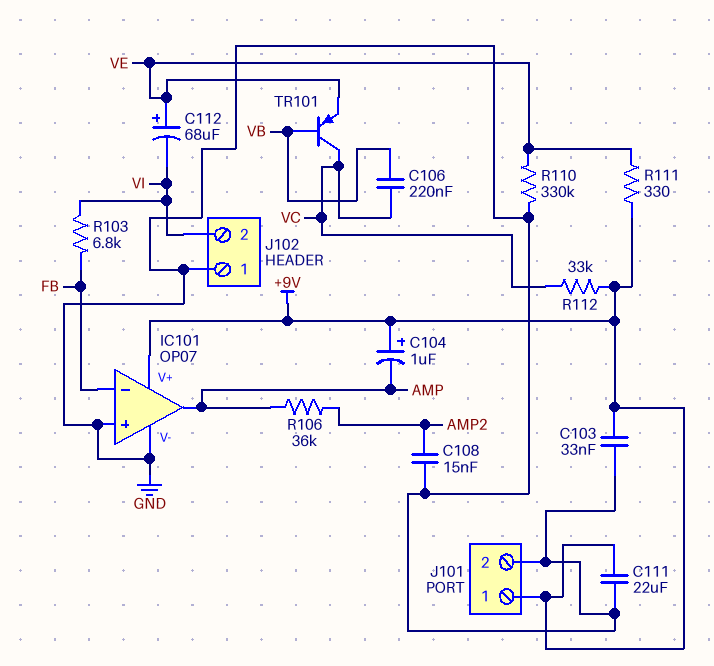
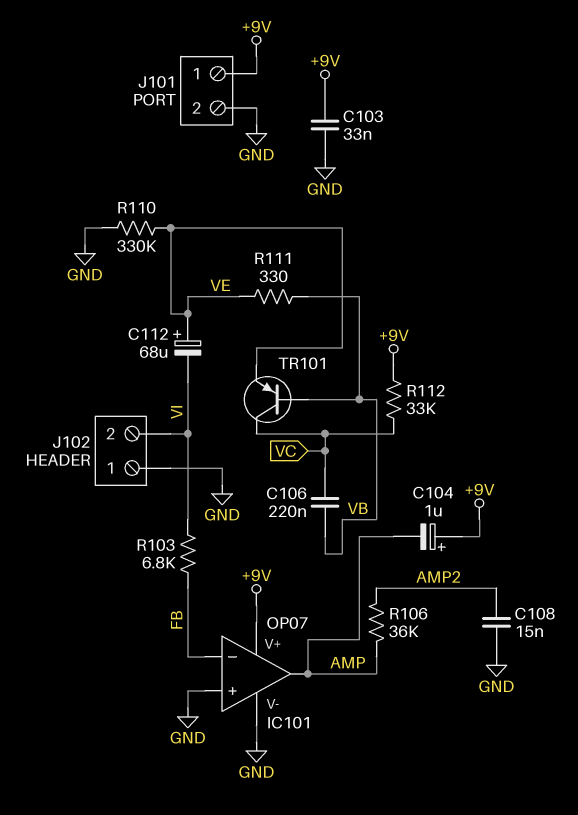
C111: 22uF (+9V, GND) -> none
R111: 330 (+9V, VE) -> 330 (VB, VE)

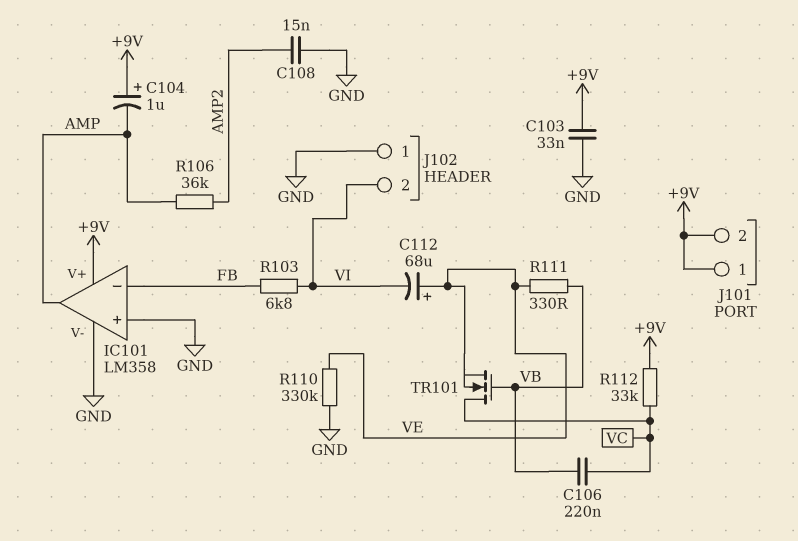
IC101: OP07 -> LM358
J101 pin 2: GND -> +9V
TR101: PNP (B VB, C VC, E VE) -> NMOS (G VB, D VC, S VE)

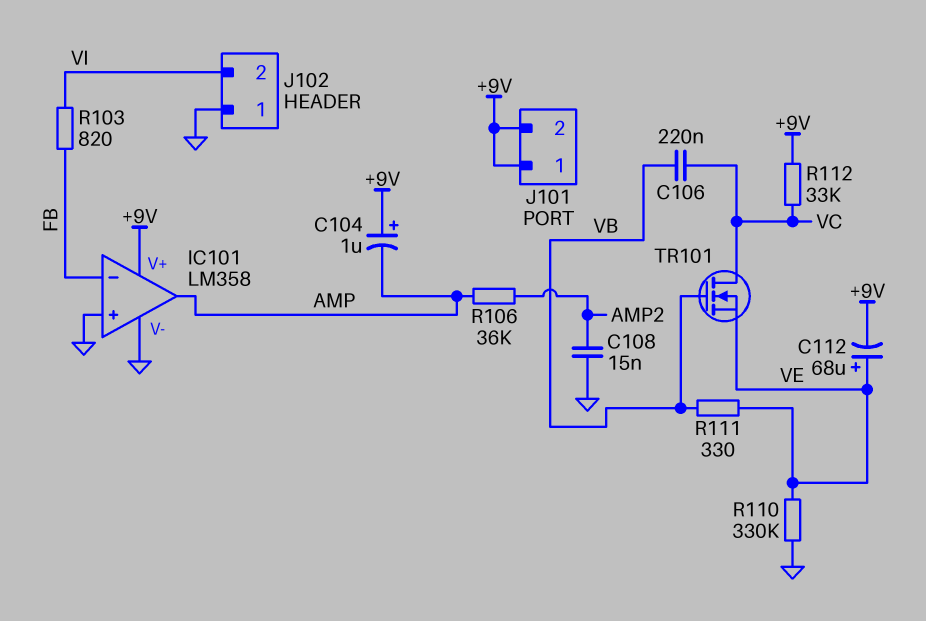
C103: 33nF (+9V, GND) -> none
C112: 68uF (plus VE, minus VI) -> 68uF (plus VE, minus +9V)
R103: 6.8k (FB, VI) -> 820 (FB, VI)

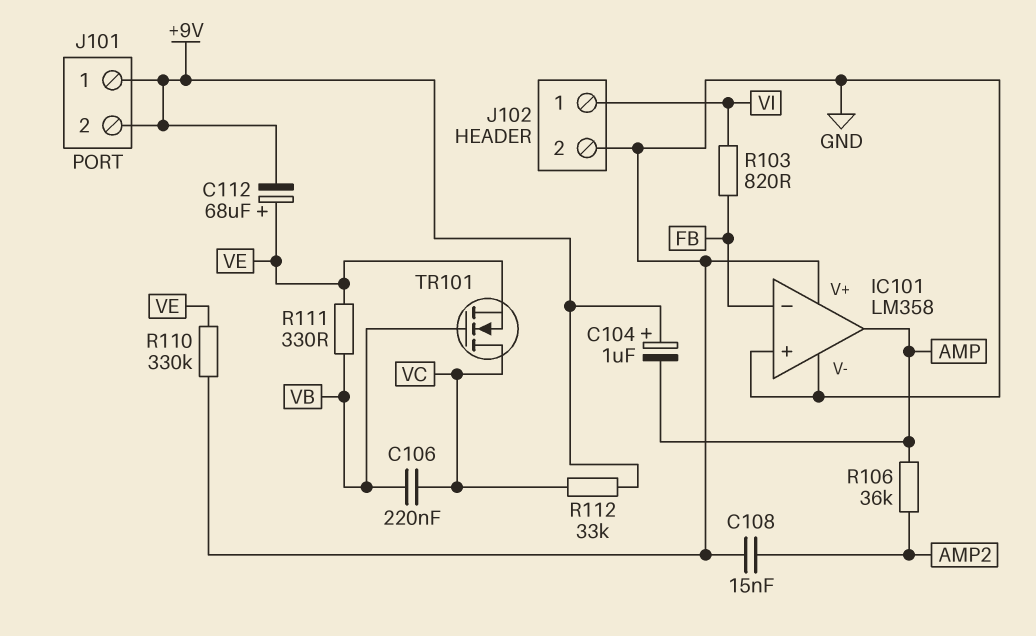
IC101 pin V+: +9V -> GND
J102 pin 1: GND -> VI
J102 pin 2: VI -> GND

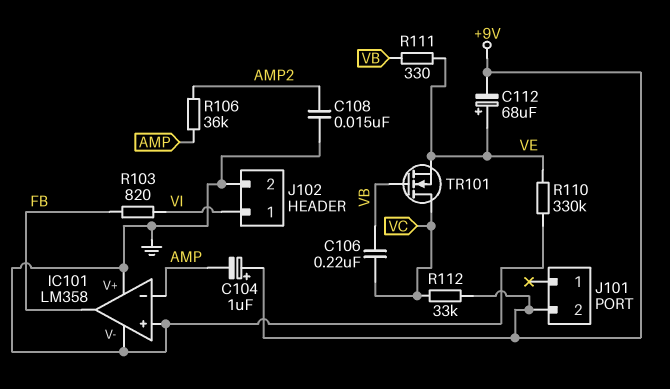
IC101 pin in-: FB -> AMP
IC101 pin out: AMP -> FB
J101 pin 1: +9V -> none

